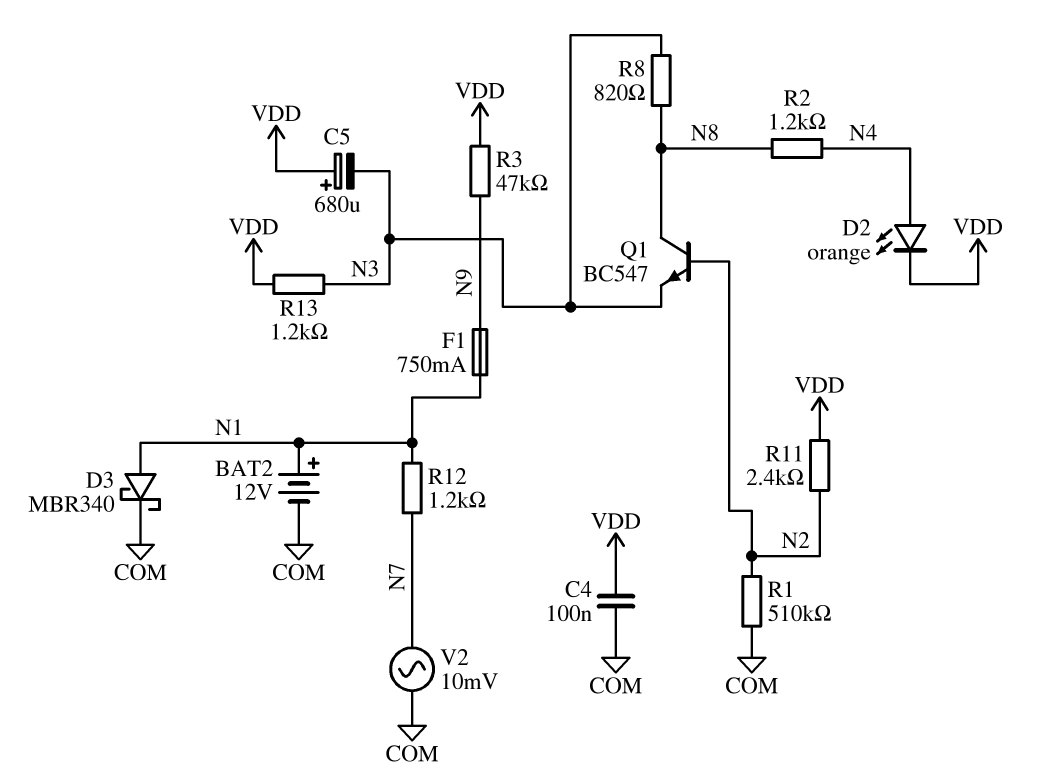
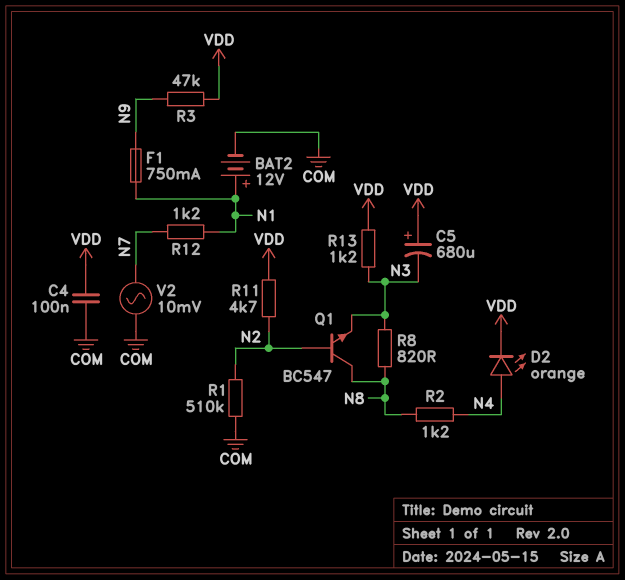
D3: schottky MBR340 (A N1, K COM) -> none
R11: 2.4k (N2, VDD) -> 4.7k (N2, VDD)

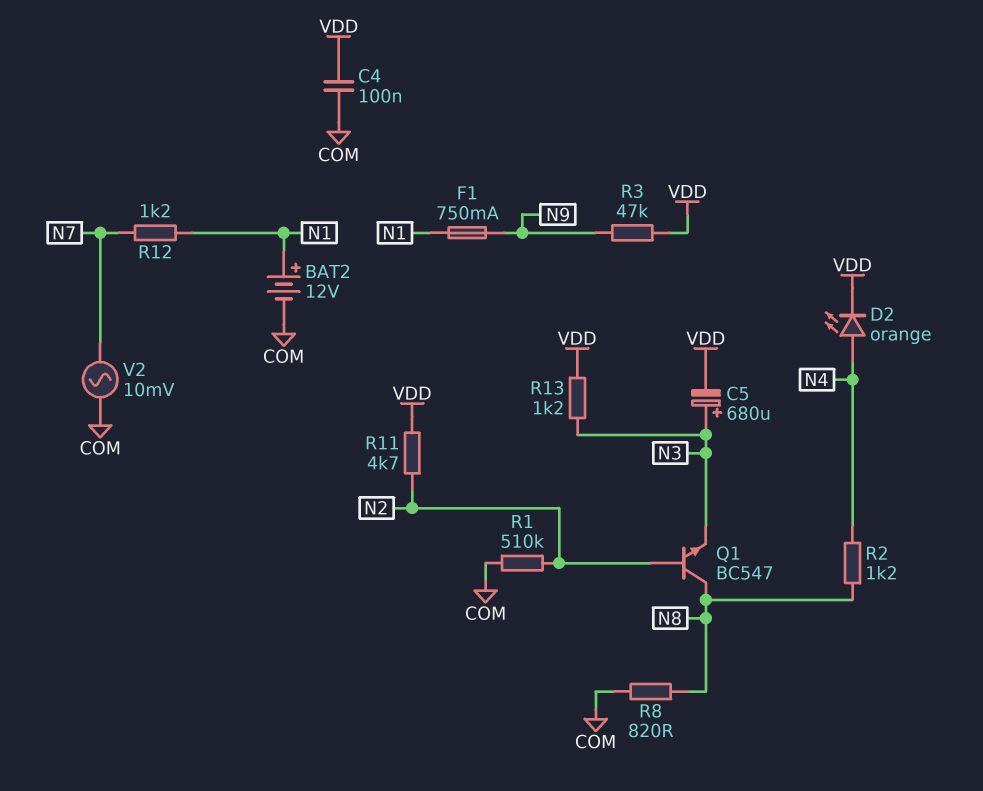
C5: 680uF (plus VDD, minus N3) -> 680uF (plus N3, minus VDD)
R8: 820 (N3, N8) -> 820 (COM, N8)

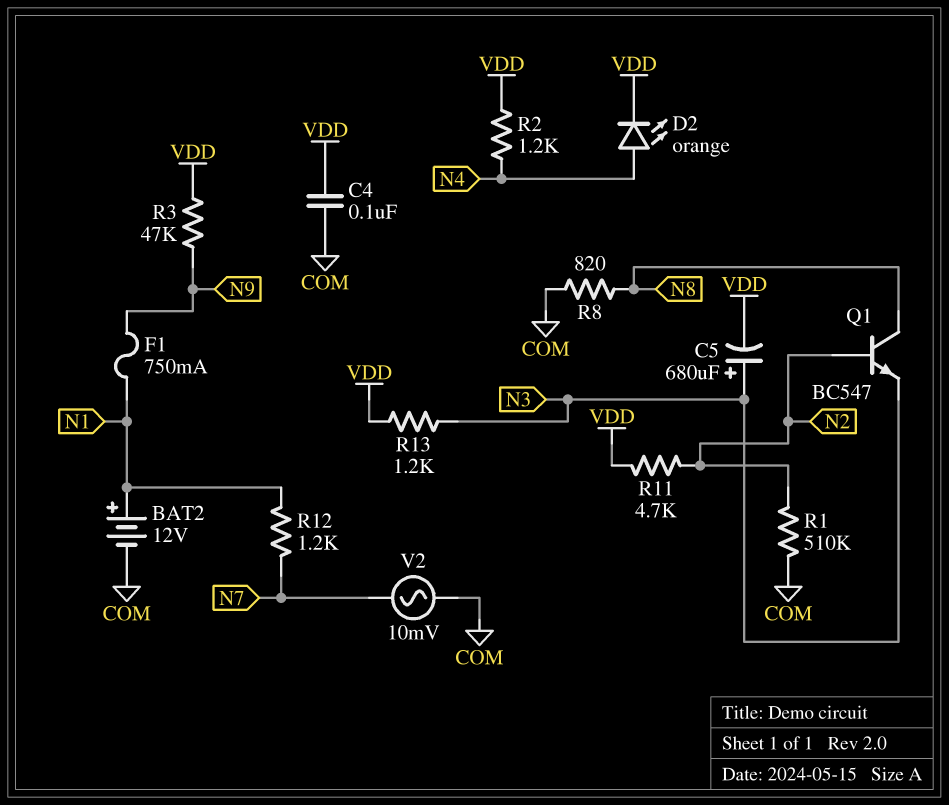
R2: 1.2k (N4, N8) -> 1.2k (N4, VDD)

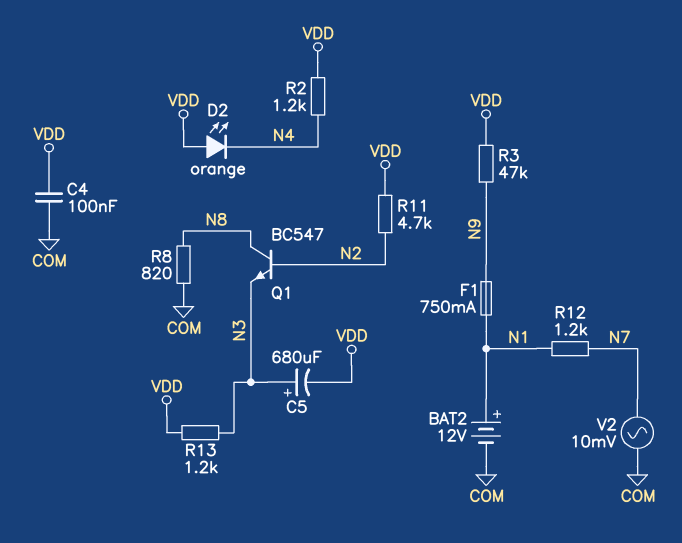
D2: LED orange (A N4, K VDD) -> LED orange (A VDD, K N4)
R1: 510k (COM, N2) -> none

